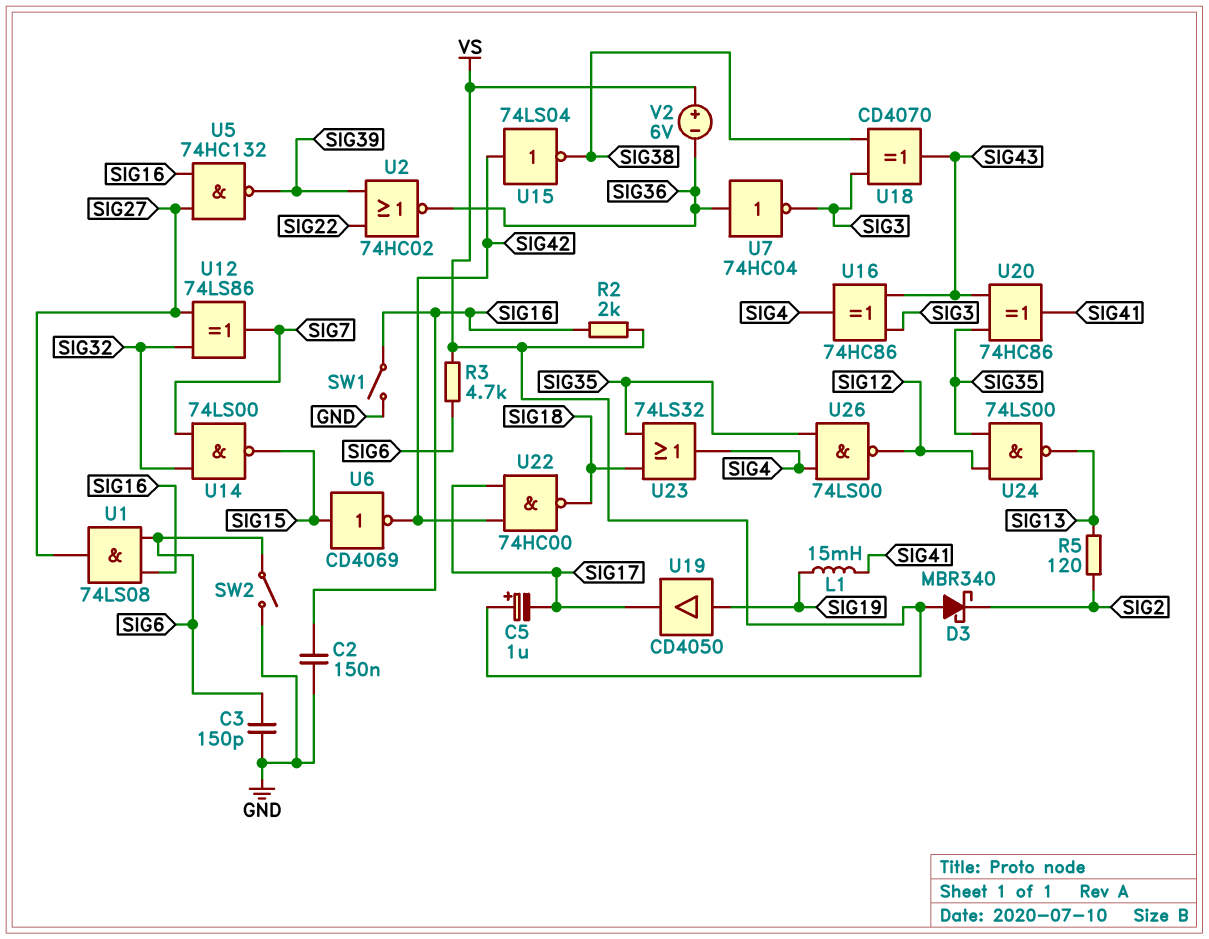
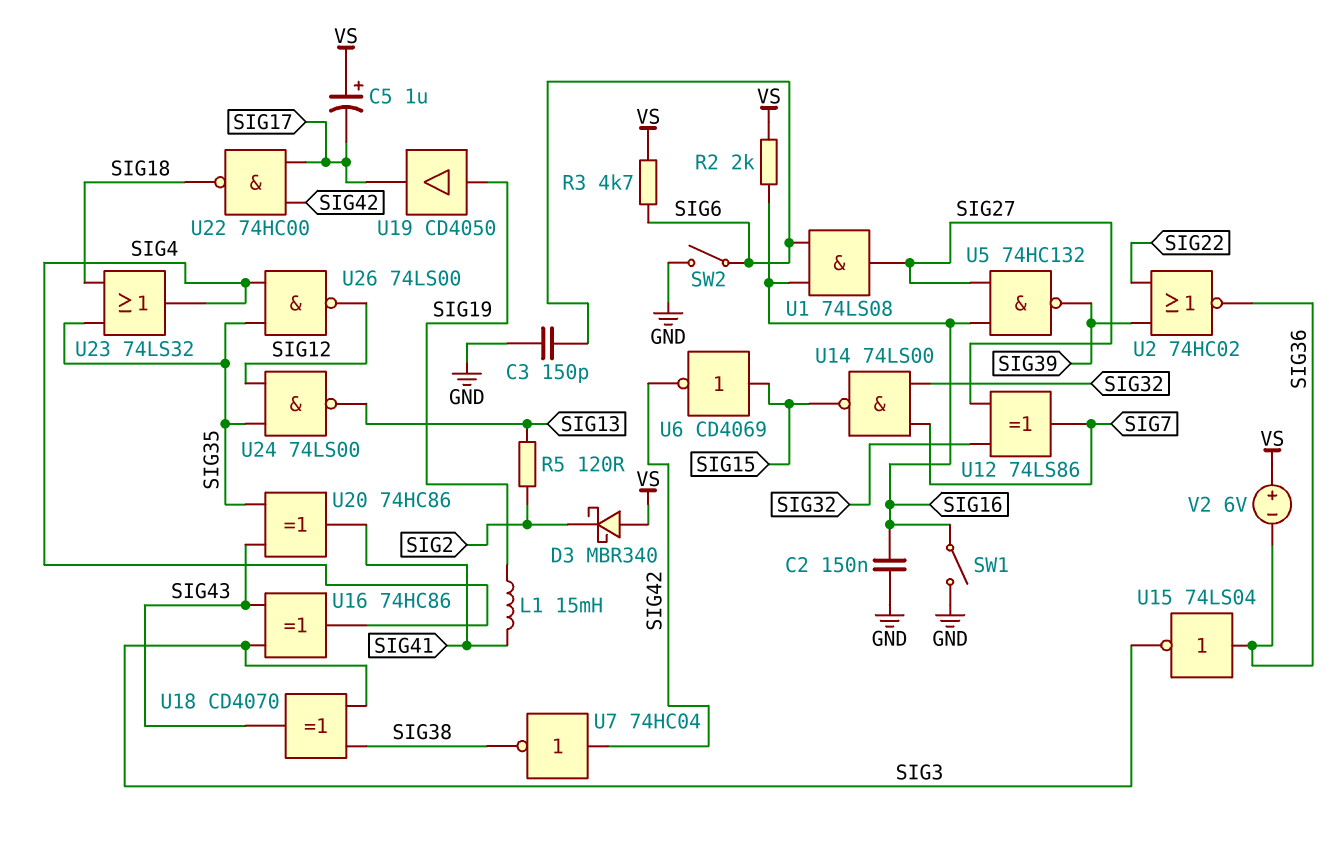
U7: NOT 74HC04 (in SIG36, out SIG3) -> NOT 74HC04 (in SIG42, out SIG38)
U15: NOT 74LS04 (in SIG42, out SIG38) -> NOT 74LS04 (in SIG36, out SIG3)

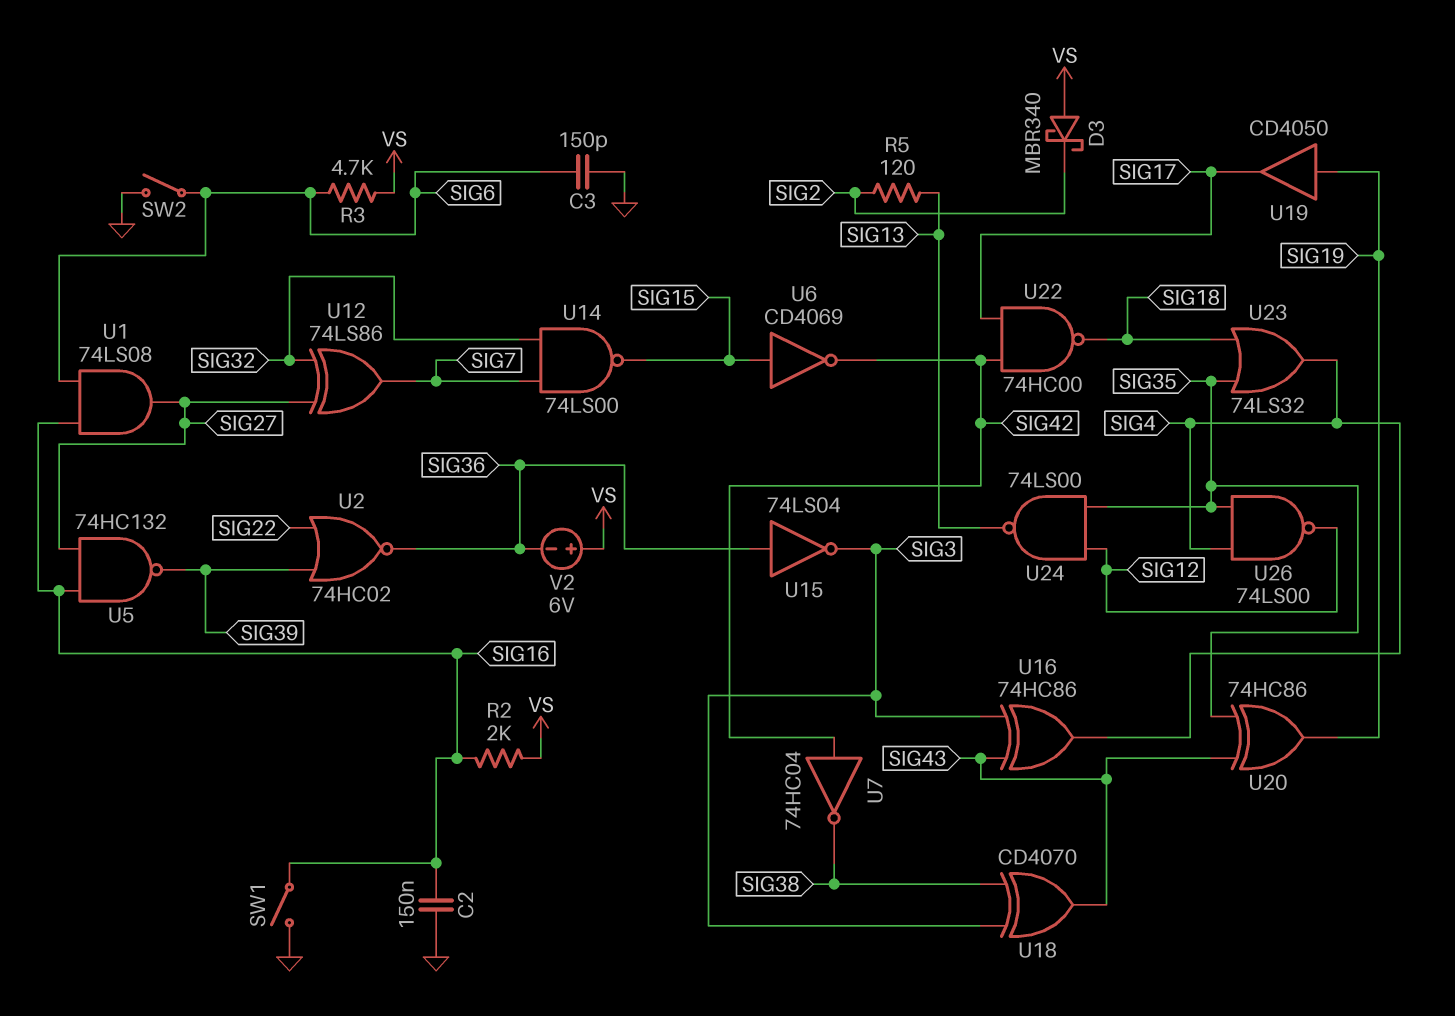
C5: 1uF (plus VS, minus SIG17) -> none
L1: 15mH (SIG19, SIG41) -> none
U20: XOR 74HC86 (in SIG35, in SIG43, out SIG41) -> XOR 74HC86 (in SIG35, in SIG43, out SIG19)

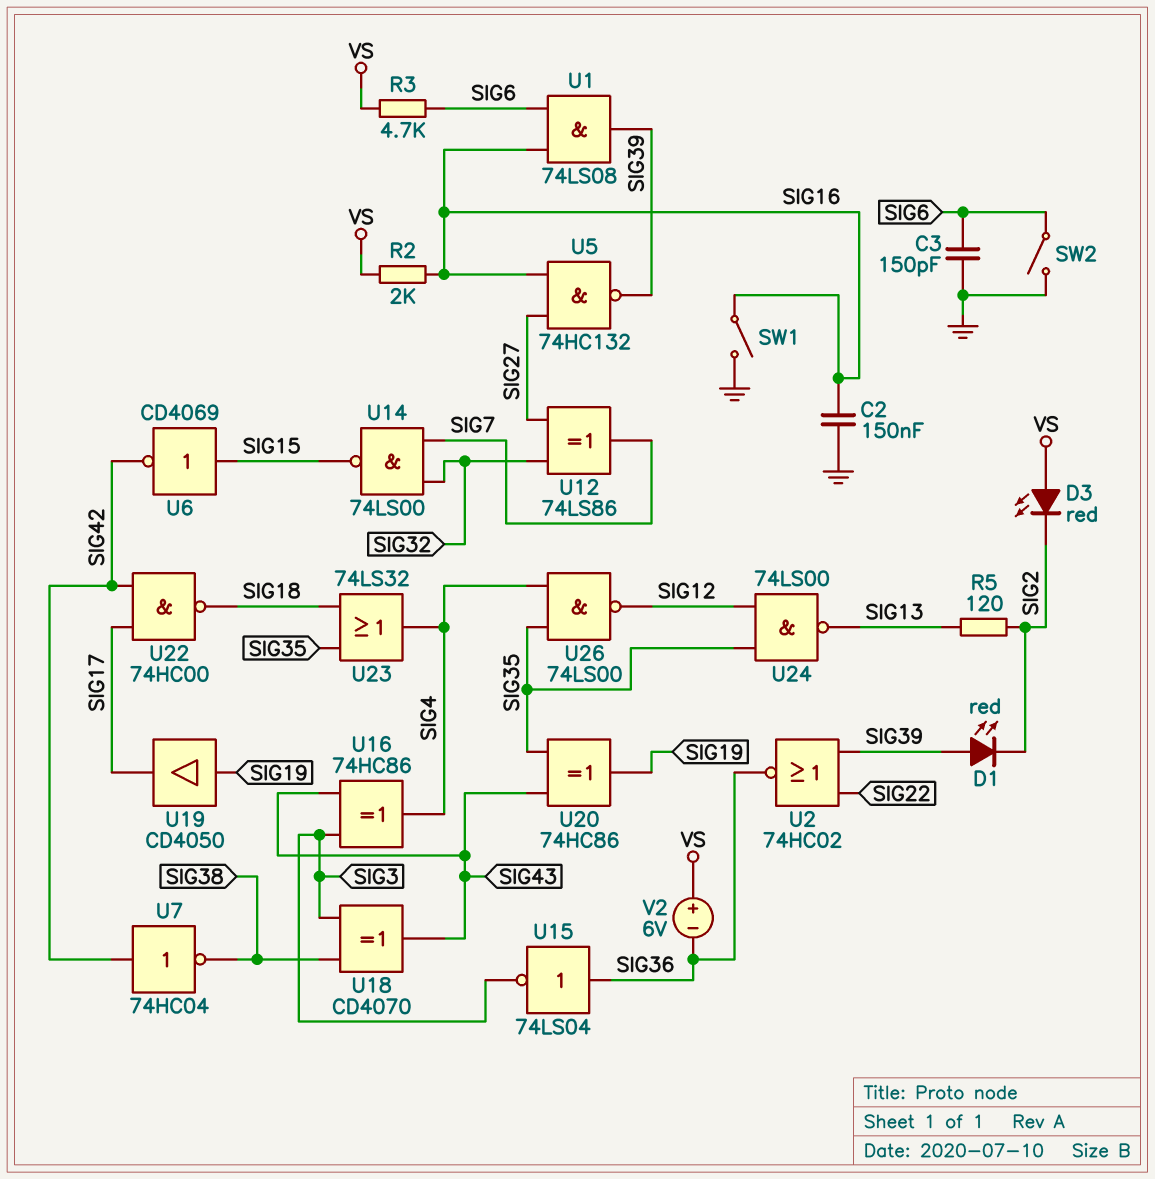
D1: none -> LED red (A SIG39, K SIG2)
D3: schottky MBR340 (A VS, K SIG2) -> LED red (A VS, K SIG2)
U1: AND 74LS08 (in SIG6, in SIG16, out SIG27) -> AND 74LS08 (in SIG6, in SIG16, out SIG39)

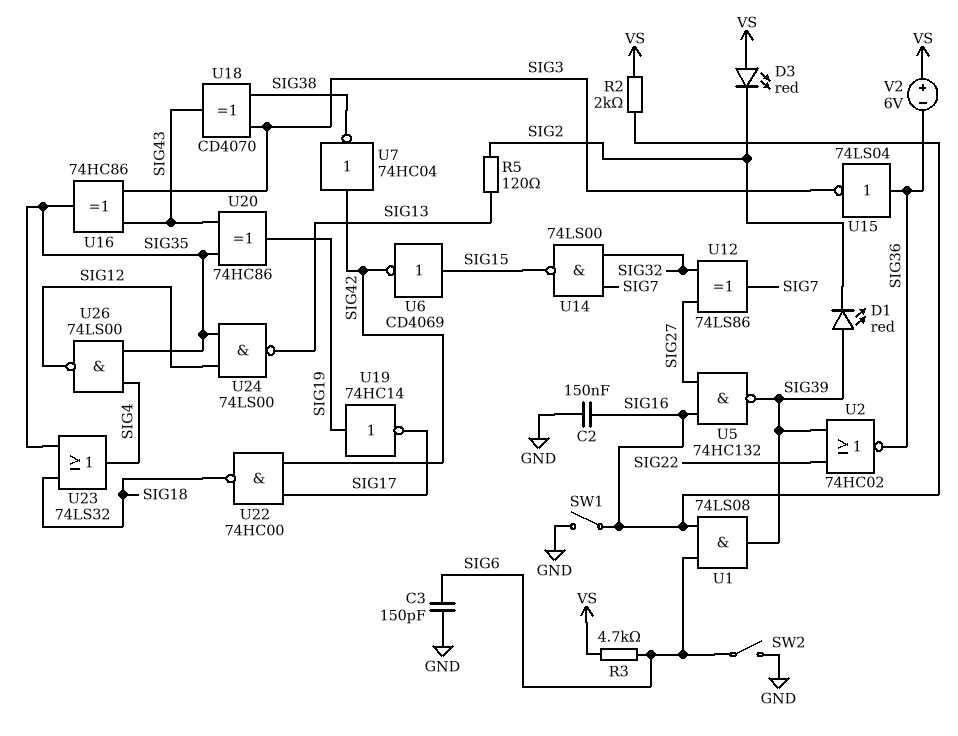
U16: XOR 74HC86 (in SIG3, in SIG43, out SIG4) -> XOR 74HC86 (in SIG3, in SIG43, out SIG35)
U19: buffer CD4050 (in SIG19, out SIG17) -> NOT 74HC14 (in SIG19, out SIG17)

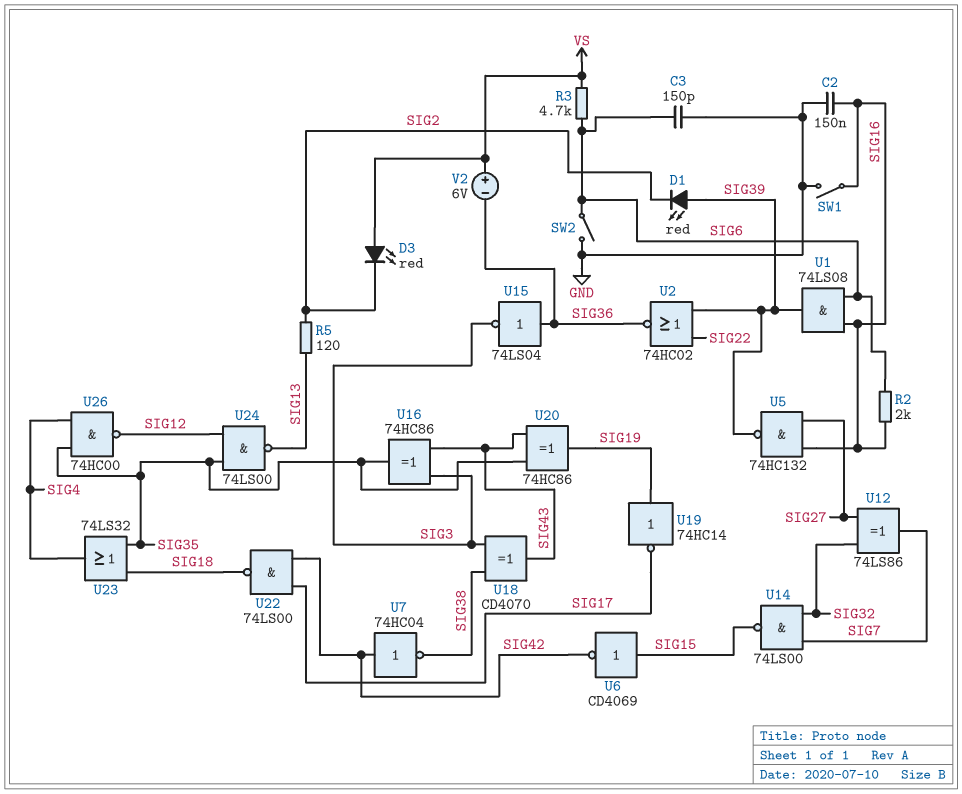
R2: 2k (SIG16, VS) -> 2k (SIG6, SIG16)
U22: NAND 74HC00 (in SIG17, in SIG42, out SIG18) -> NAND 74LS00 (in SIG17, in SIG42, out SIG18)
U26: NAND 74LS00 (in SIG4, in SIG35, out SIG12) -> NAND 74HC00 (in SIG4, in SIG35, out SIG12)

